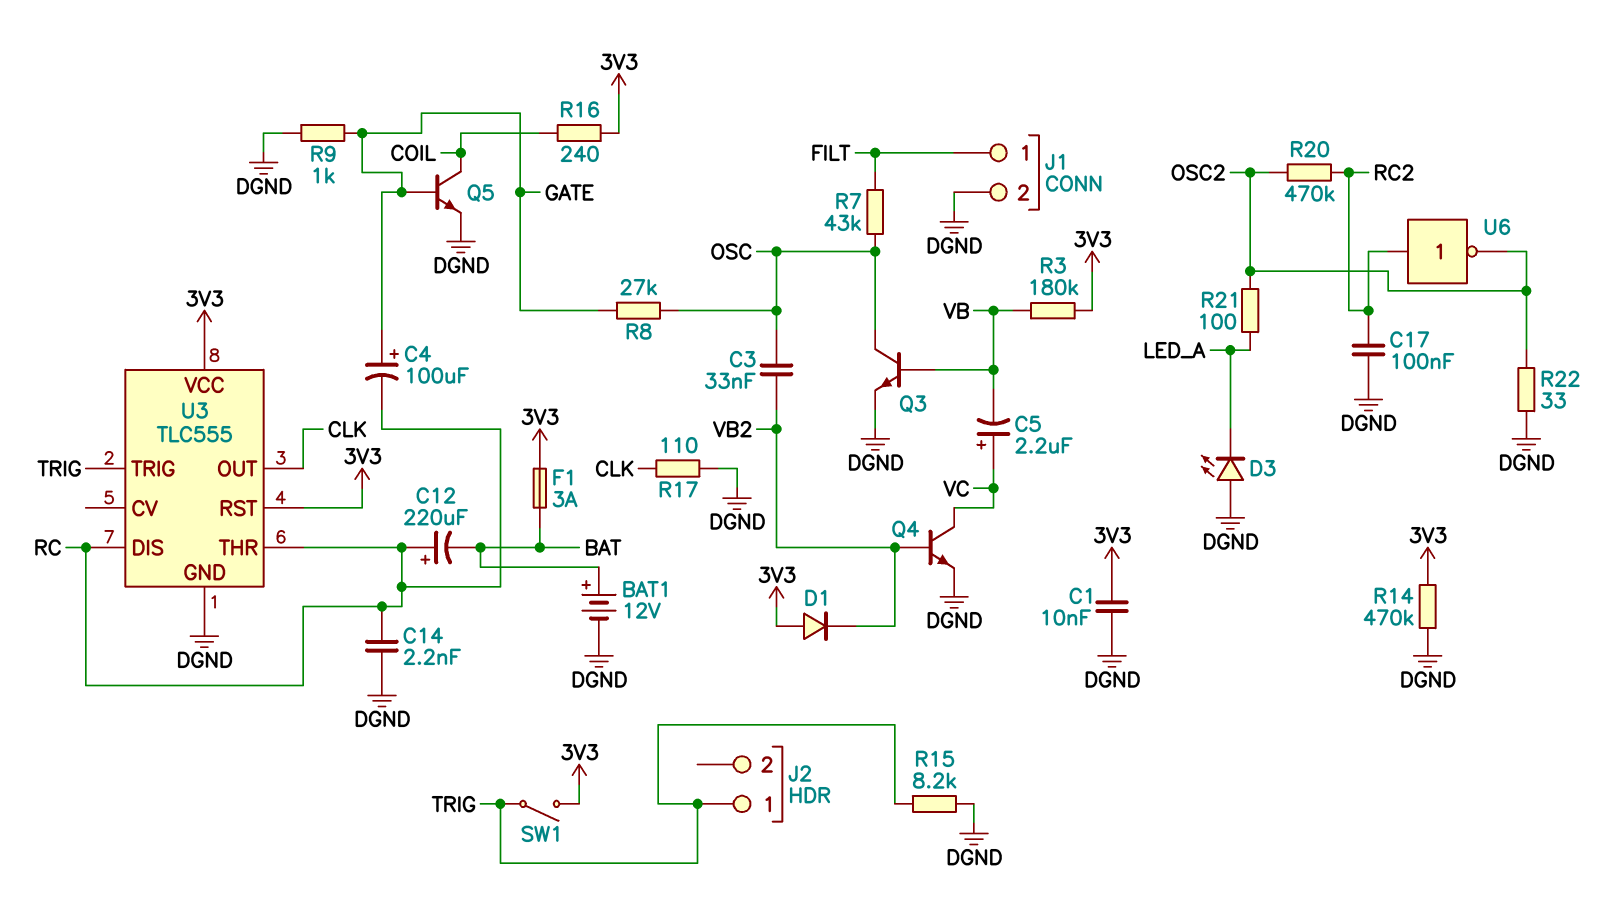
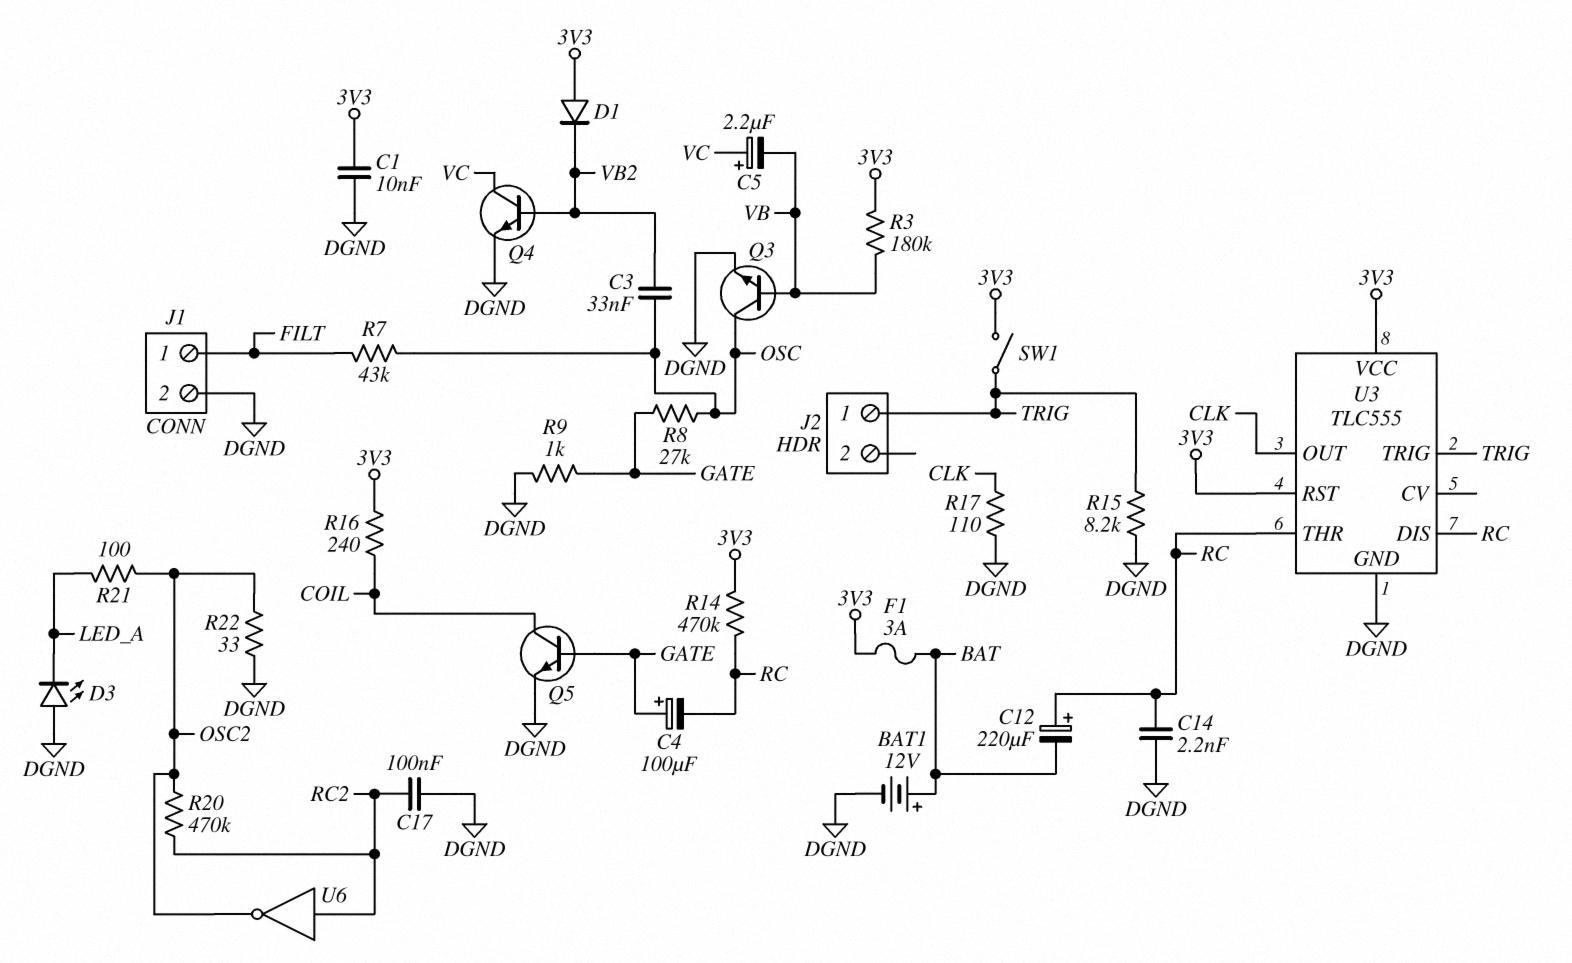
R14: 470k (3V3, DGND) -> 470k (3V3, RC)

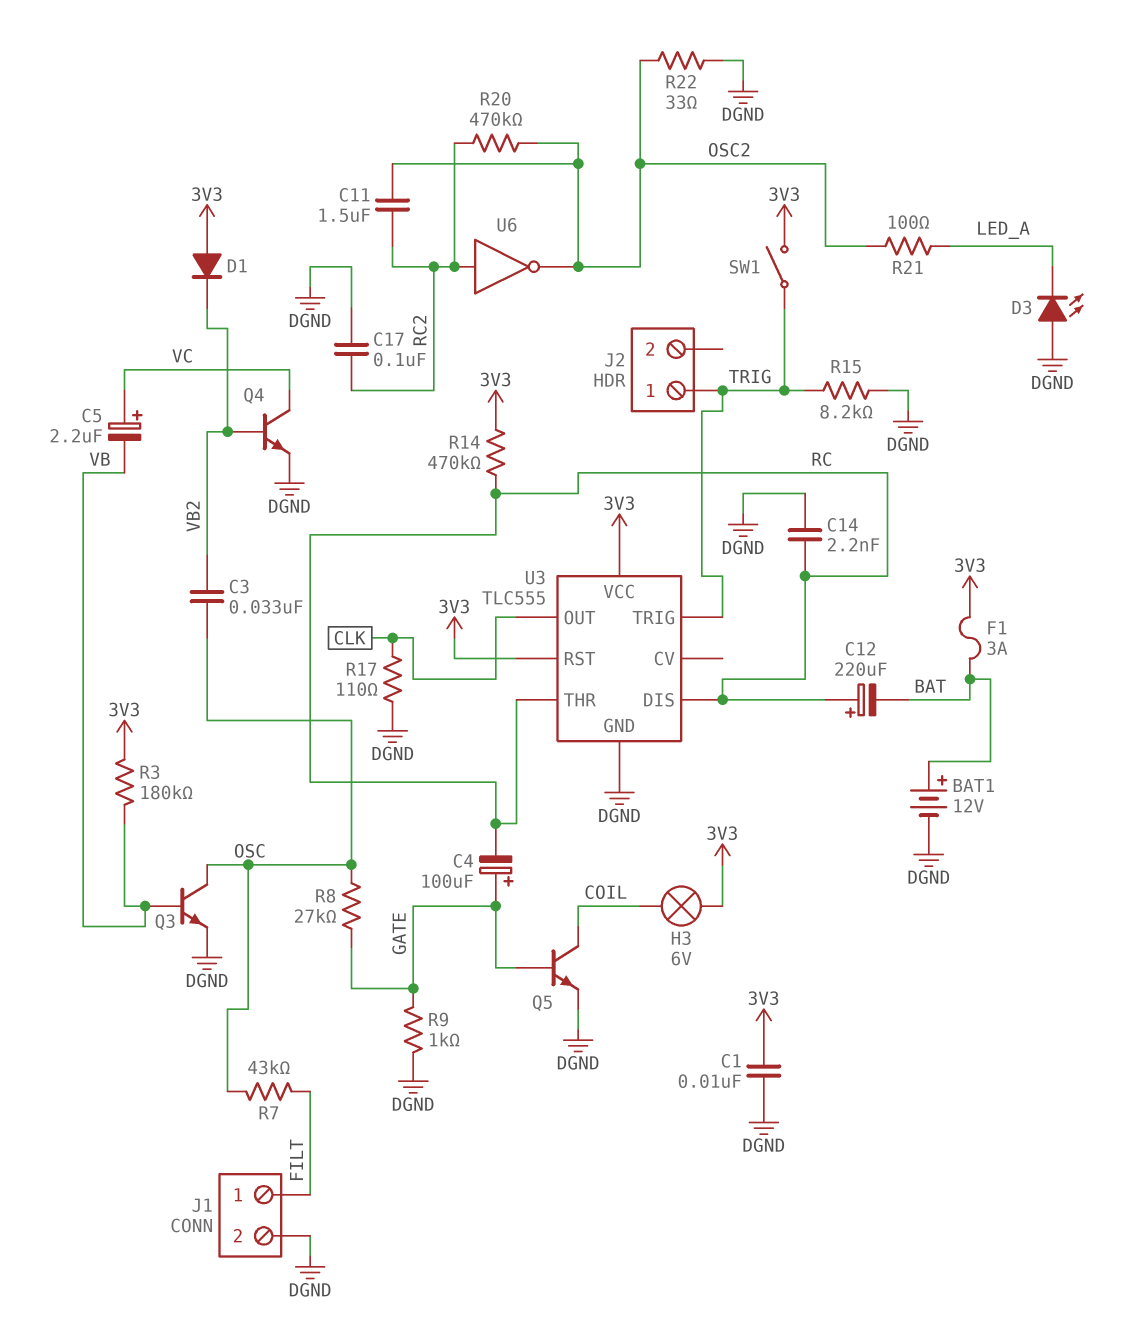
C11: none -> 1.5uF (OSC2, RC2)
H3: none -> lamp 6V (3V3, COIL)
R16: 240 (3V3, COIL) -> none

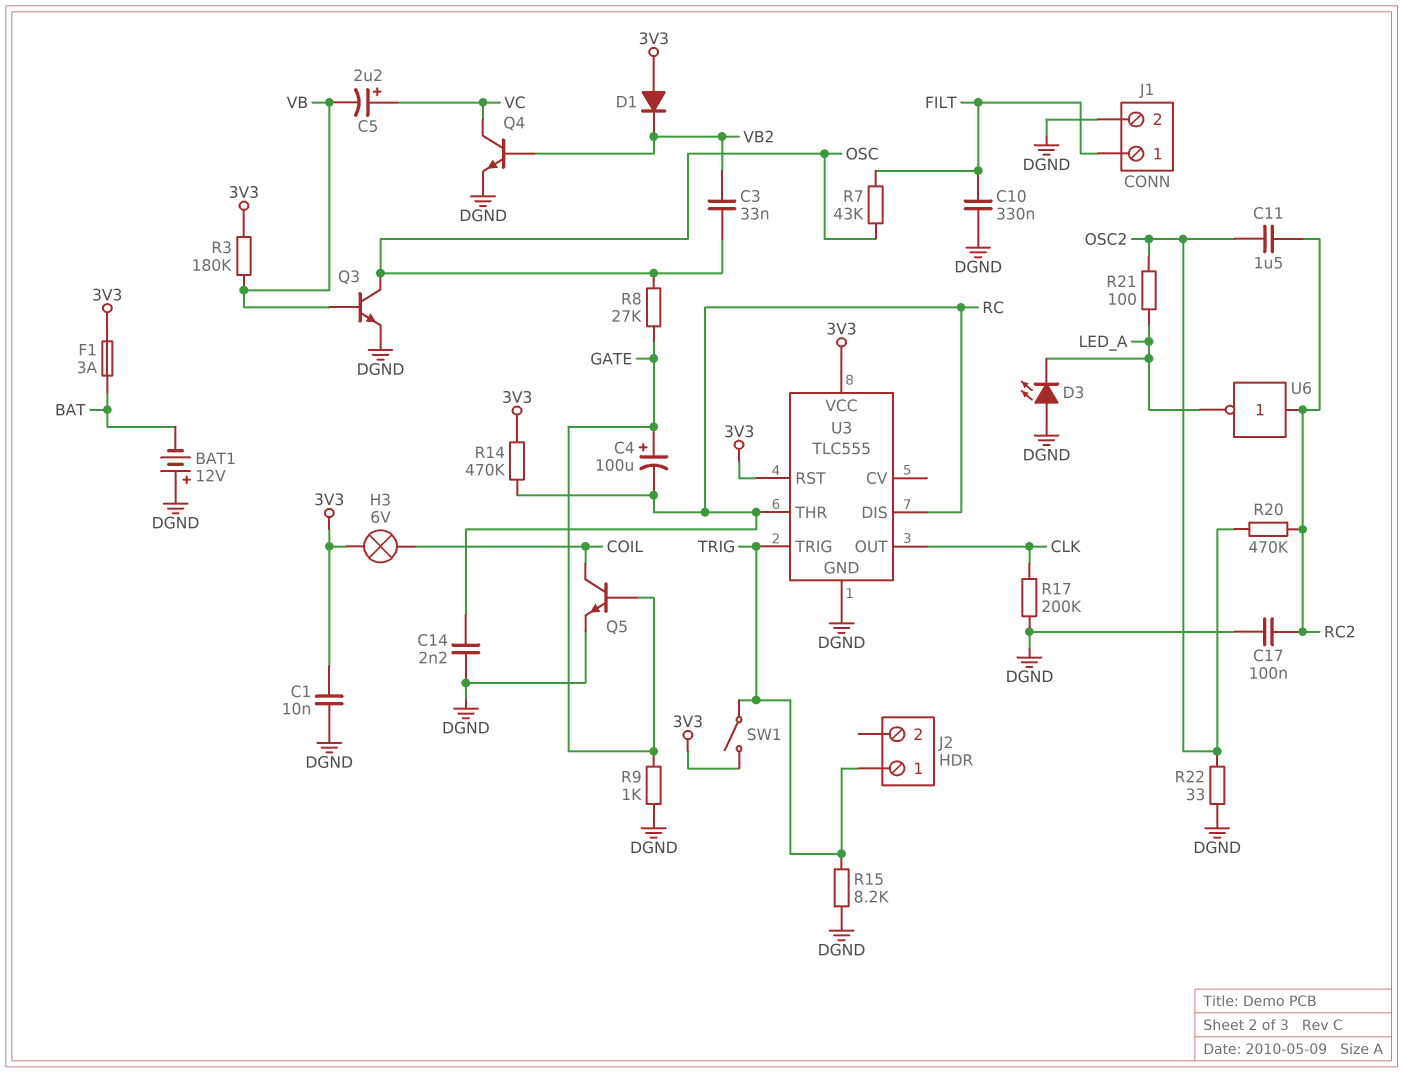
BAT1: 12V (plus BAT, minus DGND) -> 12V (plus DGND, minus BAT)
C10: none -> 330nF (DGND, FILT)
C12: 220uF (plus RC, minus BAT) -> none
R17: 110 (CLK, DGND) -> 200k (CLK, DGND)
U6: NOT (in RC2, out OSC2) -> NOT (in RC2, out LED_A)

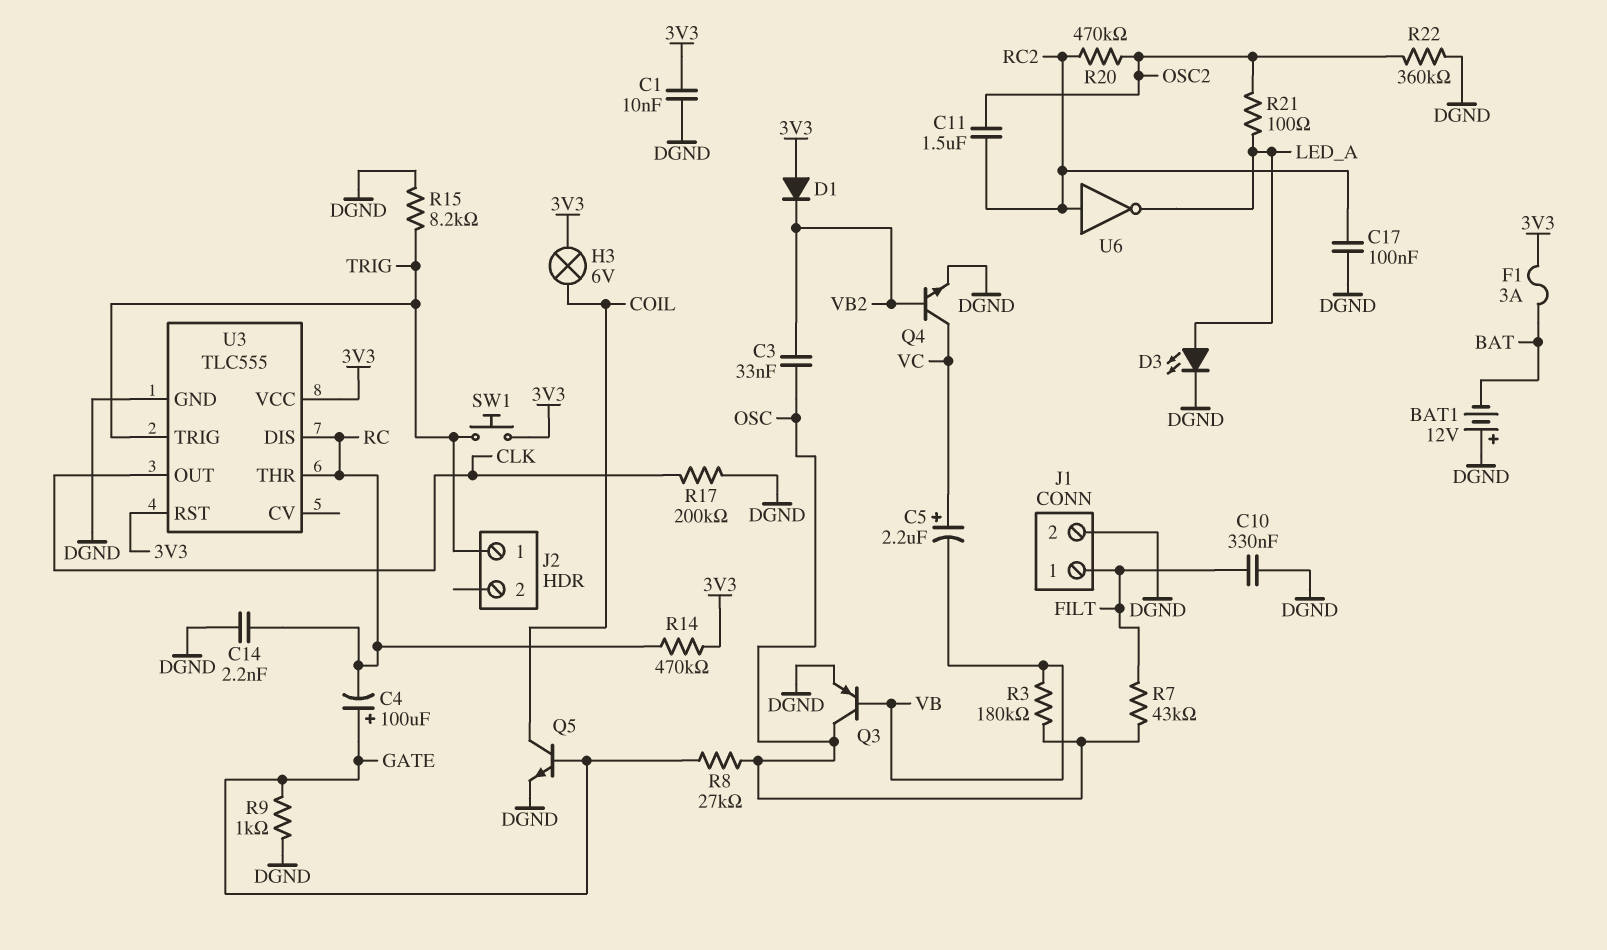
D3: LED (A DGND, K LED_A) -> LED (A LED_A, K DGND)
Q3: NPN (B VB, C OSC, E DGND) -> PNP (B VB, C OSC, E DGND)
R3: 180k (3V3, VB) -> 180k (OSC, VB)
R22: 33 (DGND, OSC2) -> 360k (DGND, OSC2)
SW1: switch (3V3, TRIG) -> button (3V3, TRIG)

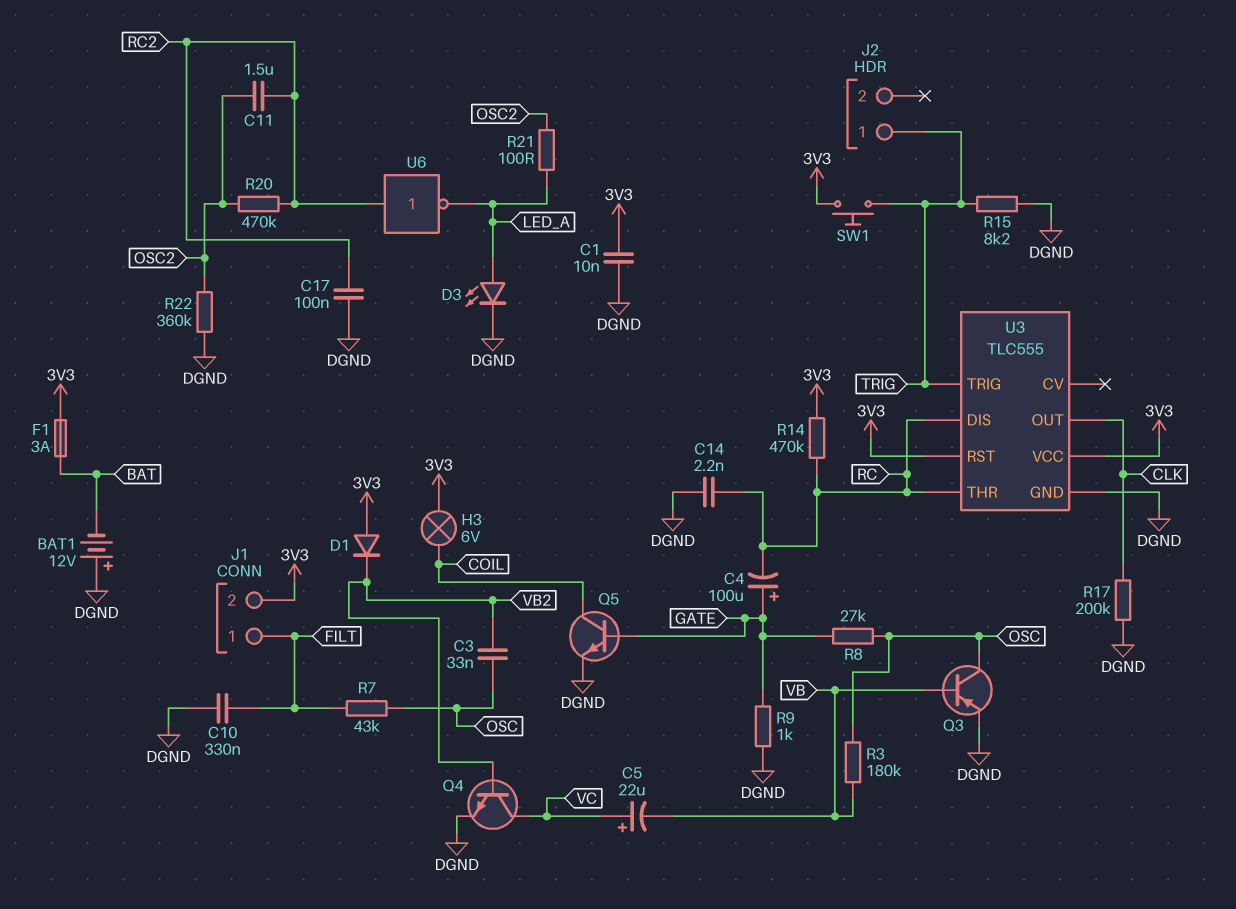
C5: 2.2uF (plus VC, minus VB) -> 22uF (plus VC, minus VB)
J1 pin 2: DGND -> 3V3

